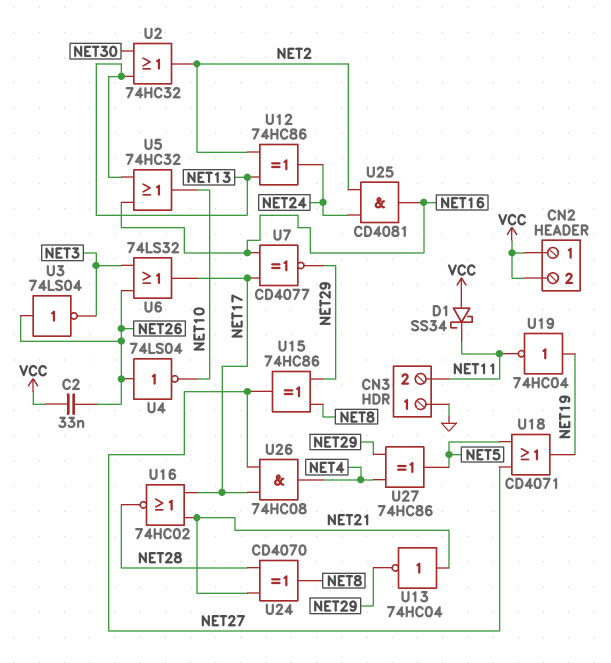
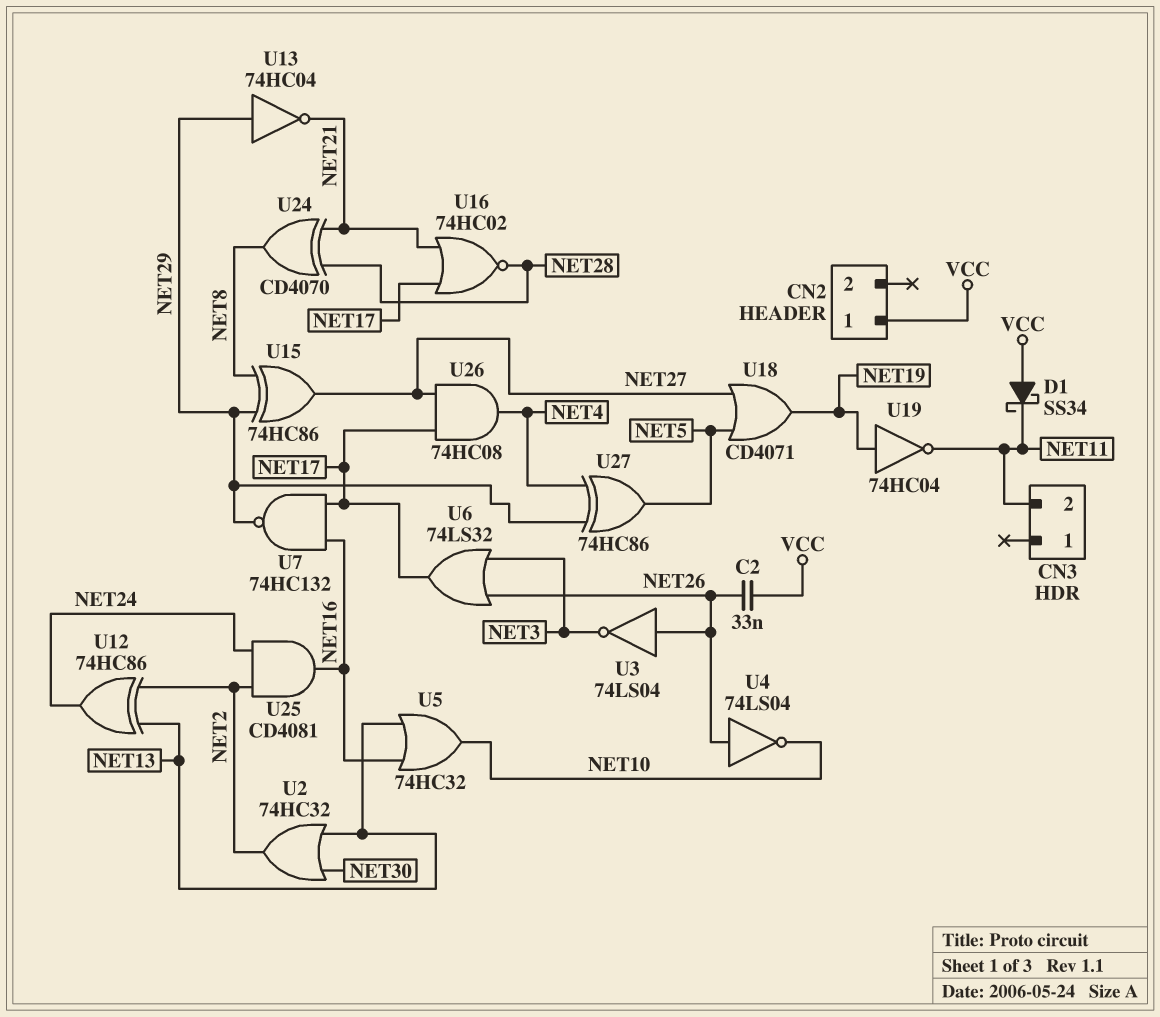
CN2 pin 2: VCC -> none
CN3 pin 1: GND -> none
U7: XNOR CD4077 (in NET16, in NET17, out NET29) -> NAND 74HC132 (in NET16, in NET17, out NET29)
U13: NOT 74HC04 (in NET21, out NET29) -> NOT 74HC04 (in NET29, out NET21)

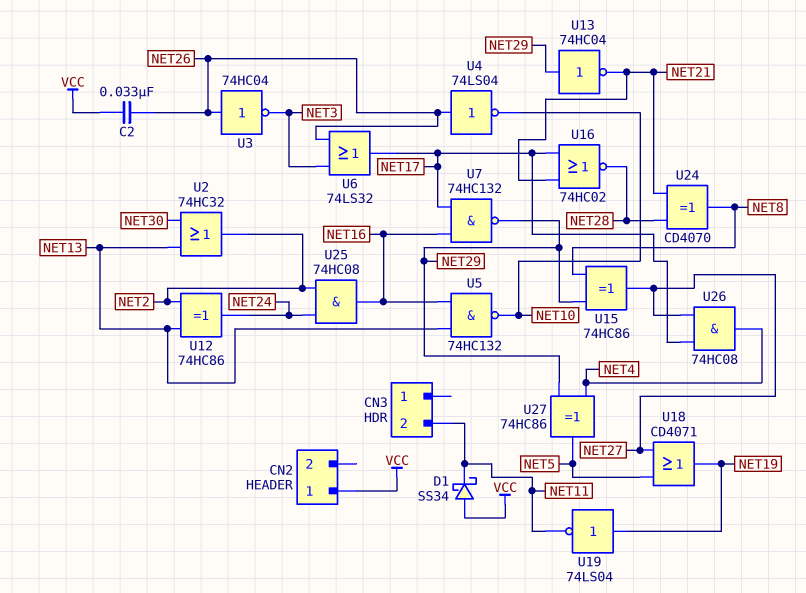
U3: NOT 74LS04 (in NET26, out NET3) -> NOT 74HC04 (in NET26, out NET3)
U5: OR 74HC32 (in NET13, in NET16, out NET10) -> NAND 74HC132 (in NET13, in NET16, out NET10)
U19: NOT 74HC04 (in NET19, out NET11) -> NOT 74LS04 (in NET19, out NET11)
U25: AND CD4081 (in NET2, in NET24, out NET16) -> AND 74HC08 (in NET2, in NET24, out NET16)

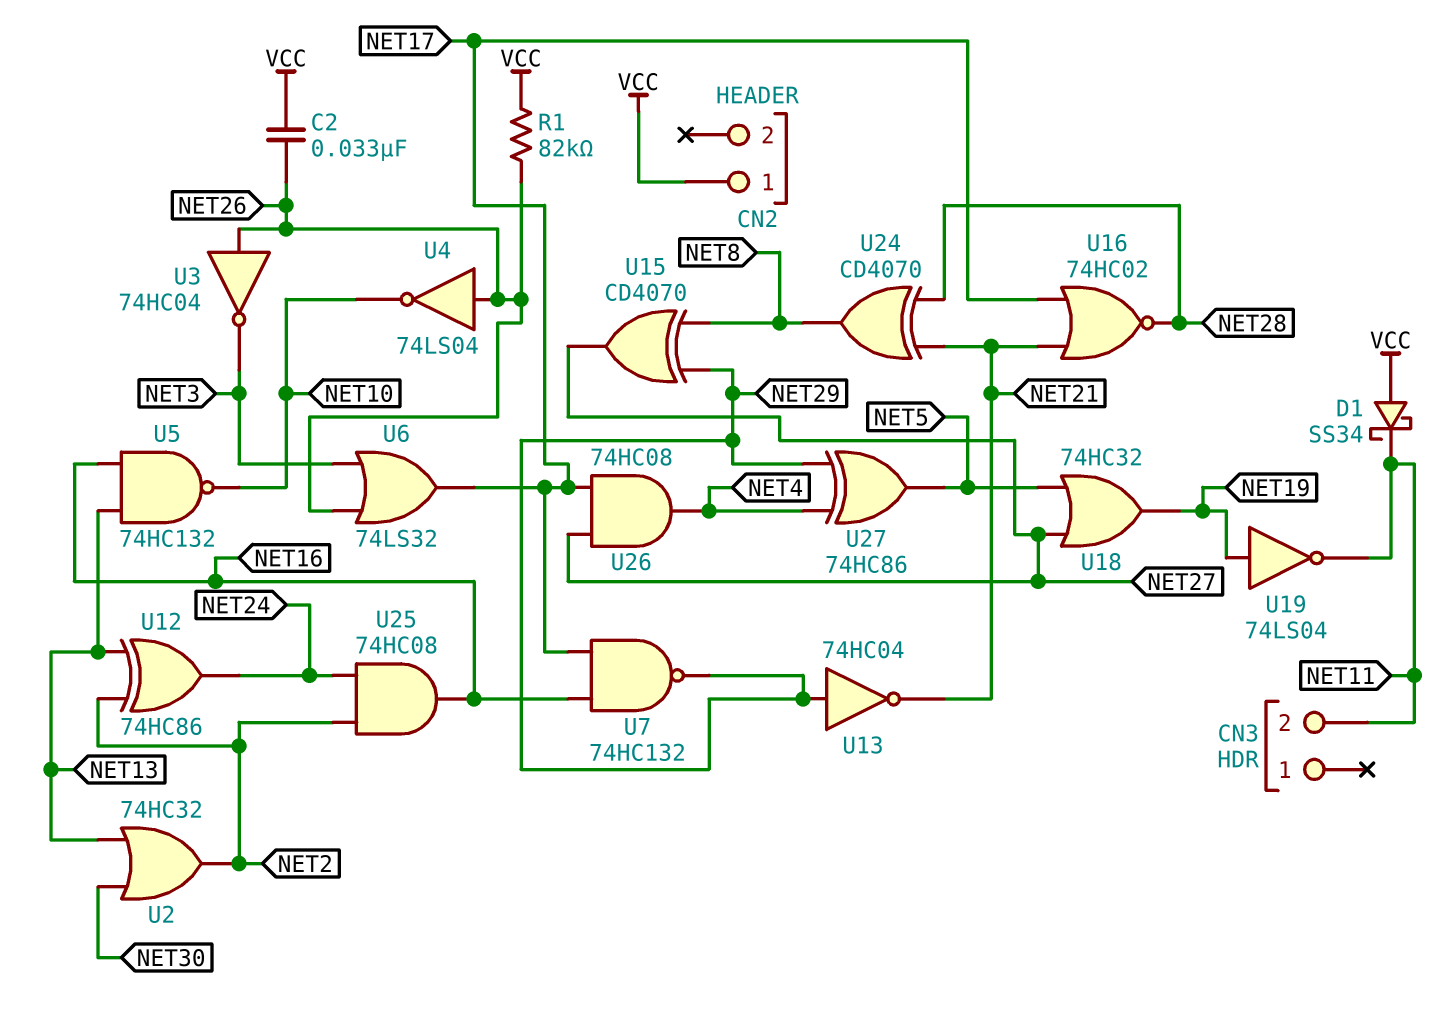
R1: none -> 82k (NET26, VCC)
U15: XOR 74HC86 (in NET8, in NET29, out NET27) -> XOR CD4070 (in NET8, in NET29, out NET27)
U18: OR CD4071 (in NET5, in NET27, out NET19) -> OR 74HC32 (in NET5, in NET27, out NET19)

